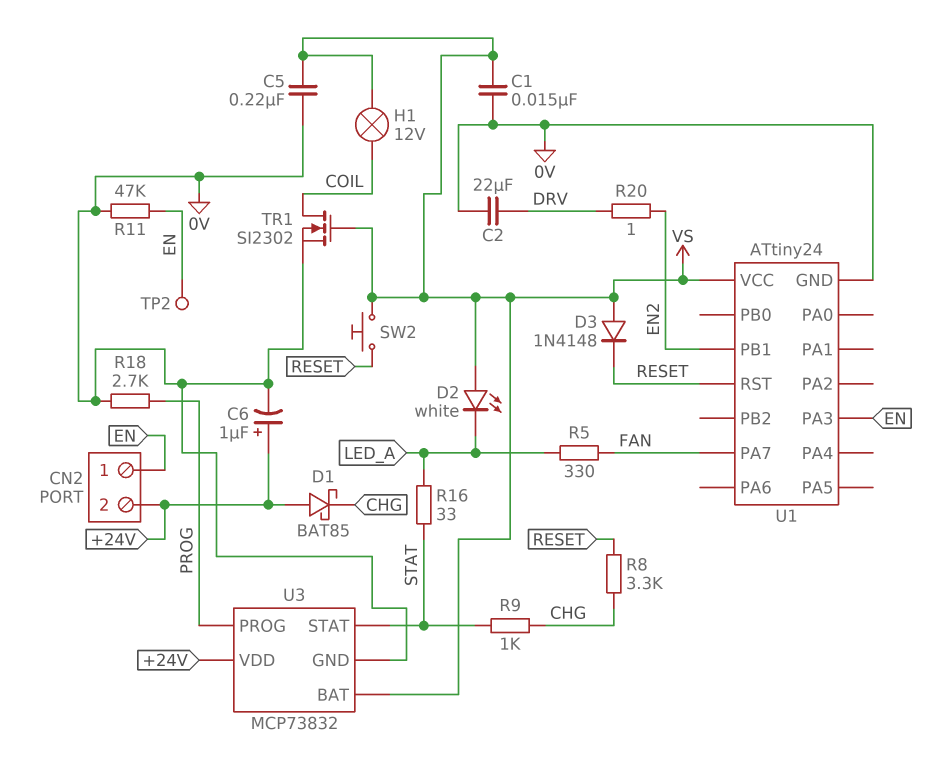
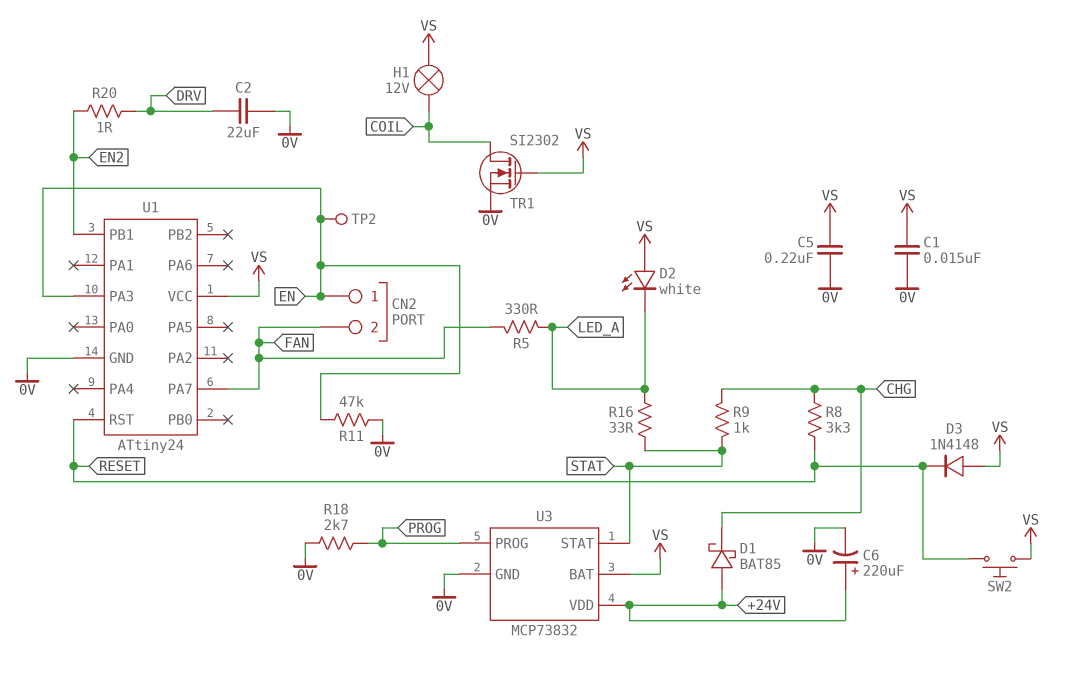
C6: 1uF (plus +24V, minus 0V) -> 220uF (plus +24V, minus 0V)
CN2 pin 2: +24V -> FAN

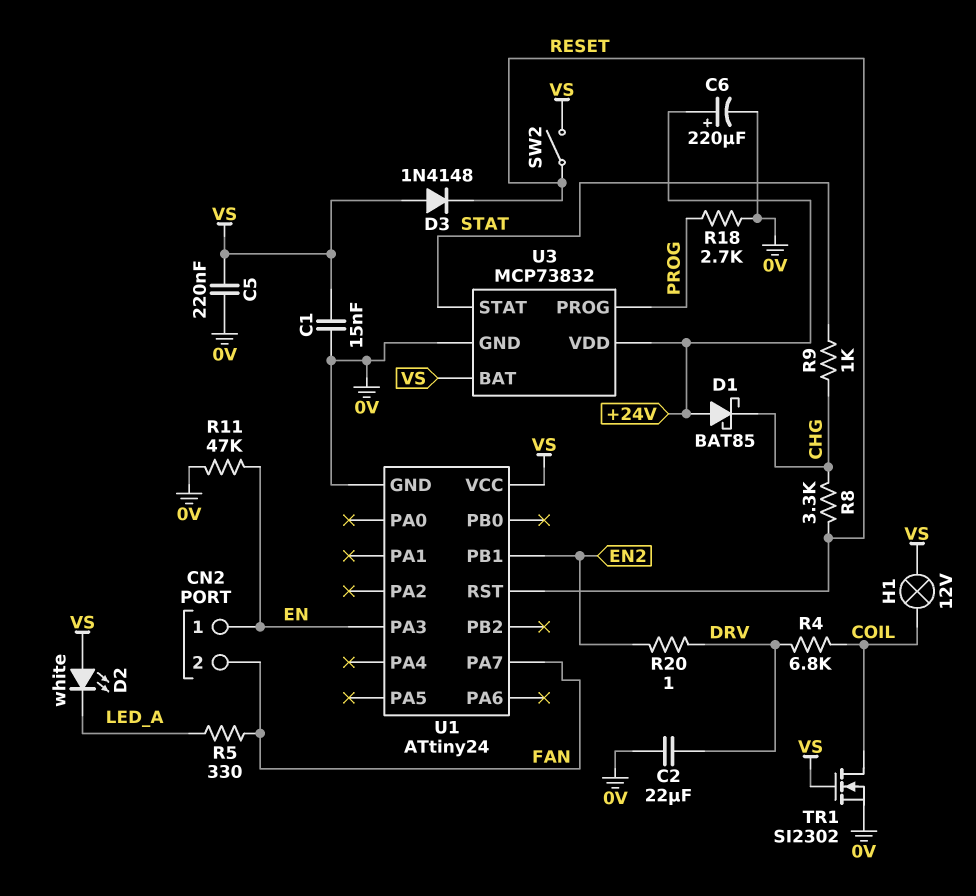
R4: none -> 6.8k (COIL, DRV)
R16: 33 (LED_A, STAT) -> none
SW2: button (RESET, VS) -> switch (RESET, VS)
TP2: test point (EN) -> none

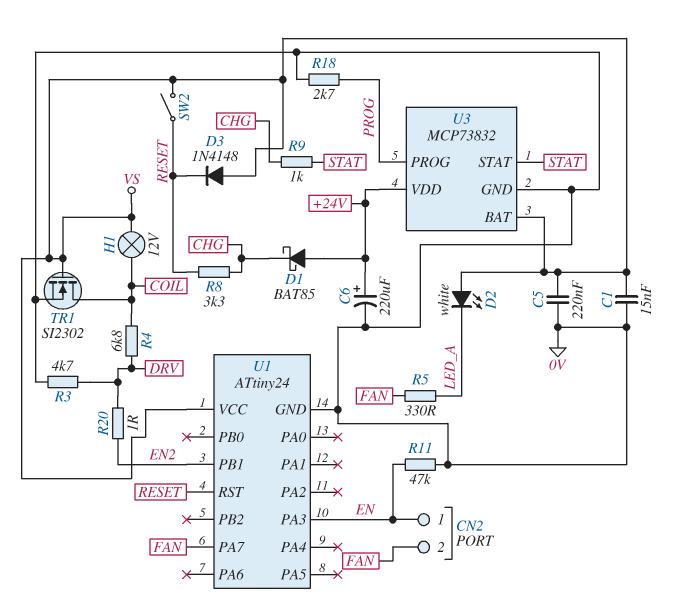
C2: 22uF (0V, DRV) -> none
R3: none -> 4.7k (0V, DRV)

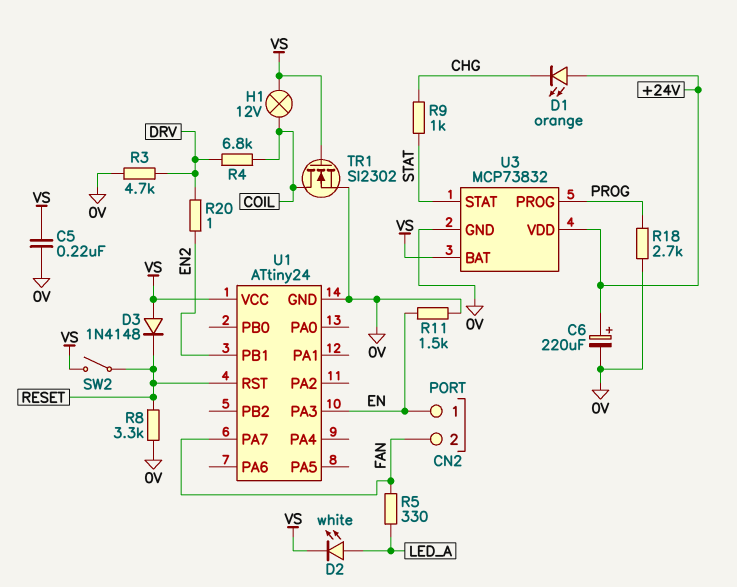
C1: 15nF (0V, VS) -> none
D1: schottky BAT85 (A +24V, K CHG) -> LED orange (A +24V, K CHG)
D2: LED white (A VS, K LED_A) -> LED white (A LED_A, K VS)
R8: 3.3k (CHG, RESET) -> 3.3k (0V, RESET)
R11: 47k (0V, EN) -> 1.5k (0V, EN)

